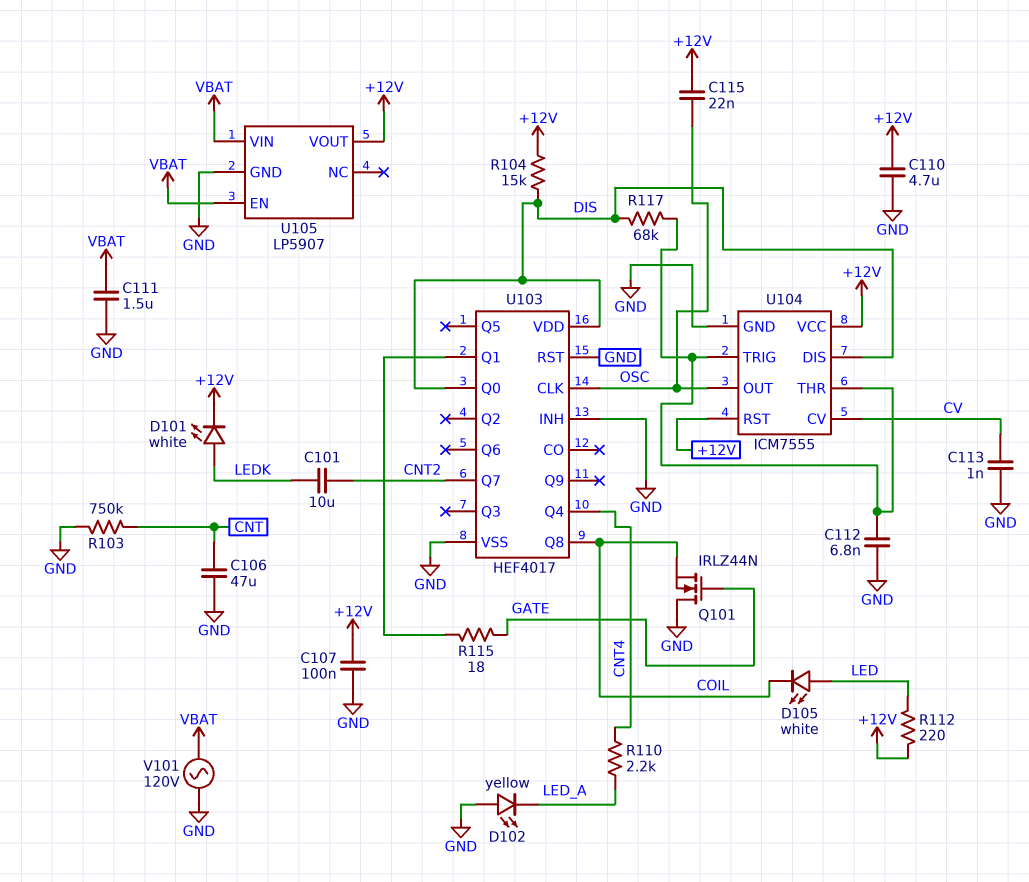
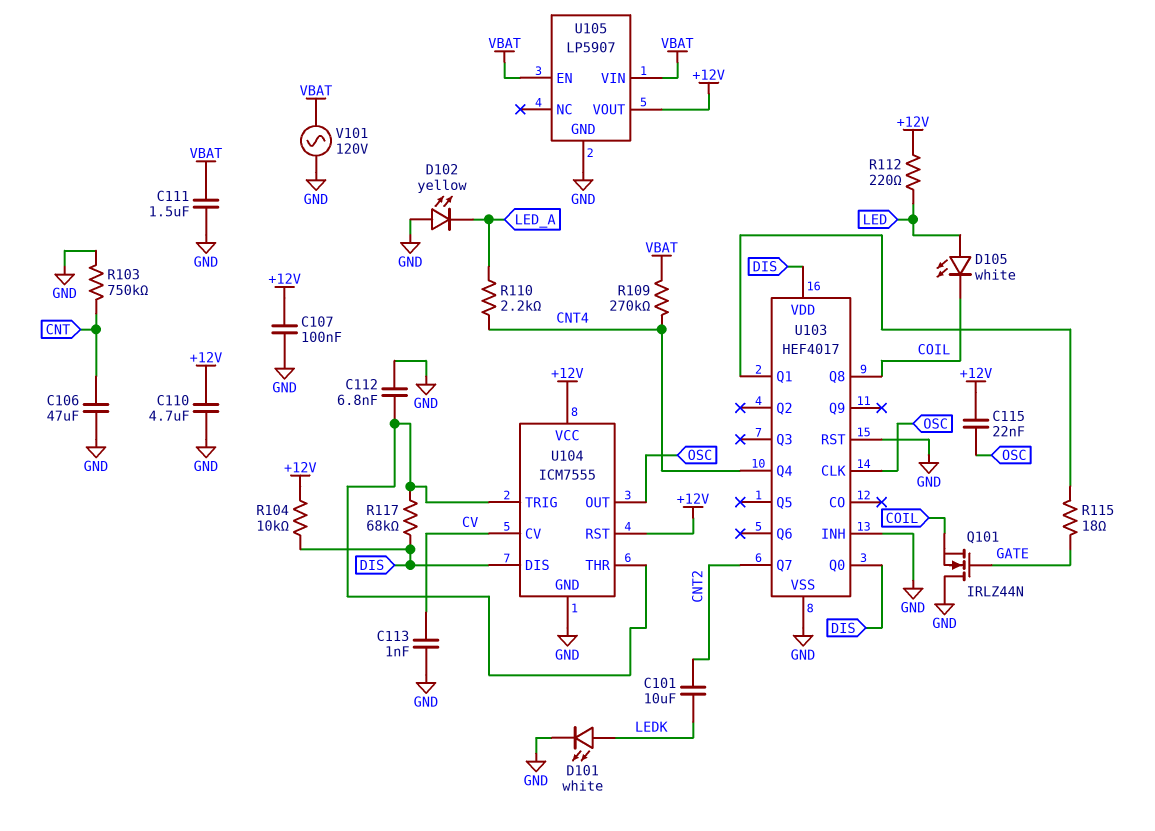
D101: LED white (A LEDK, K +12V) -> LED white (A LEDK, K GND)
R104: 15k (+12V, DIS) -> 10k (+12V, DIS)
R109: none -> 270k (CNT4, VBAT)

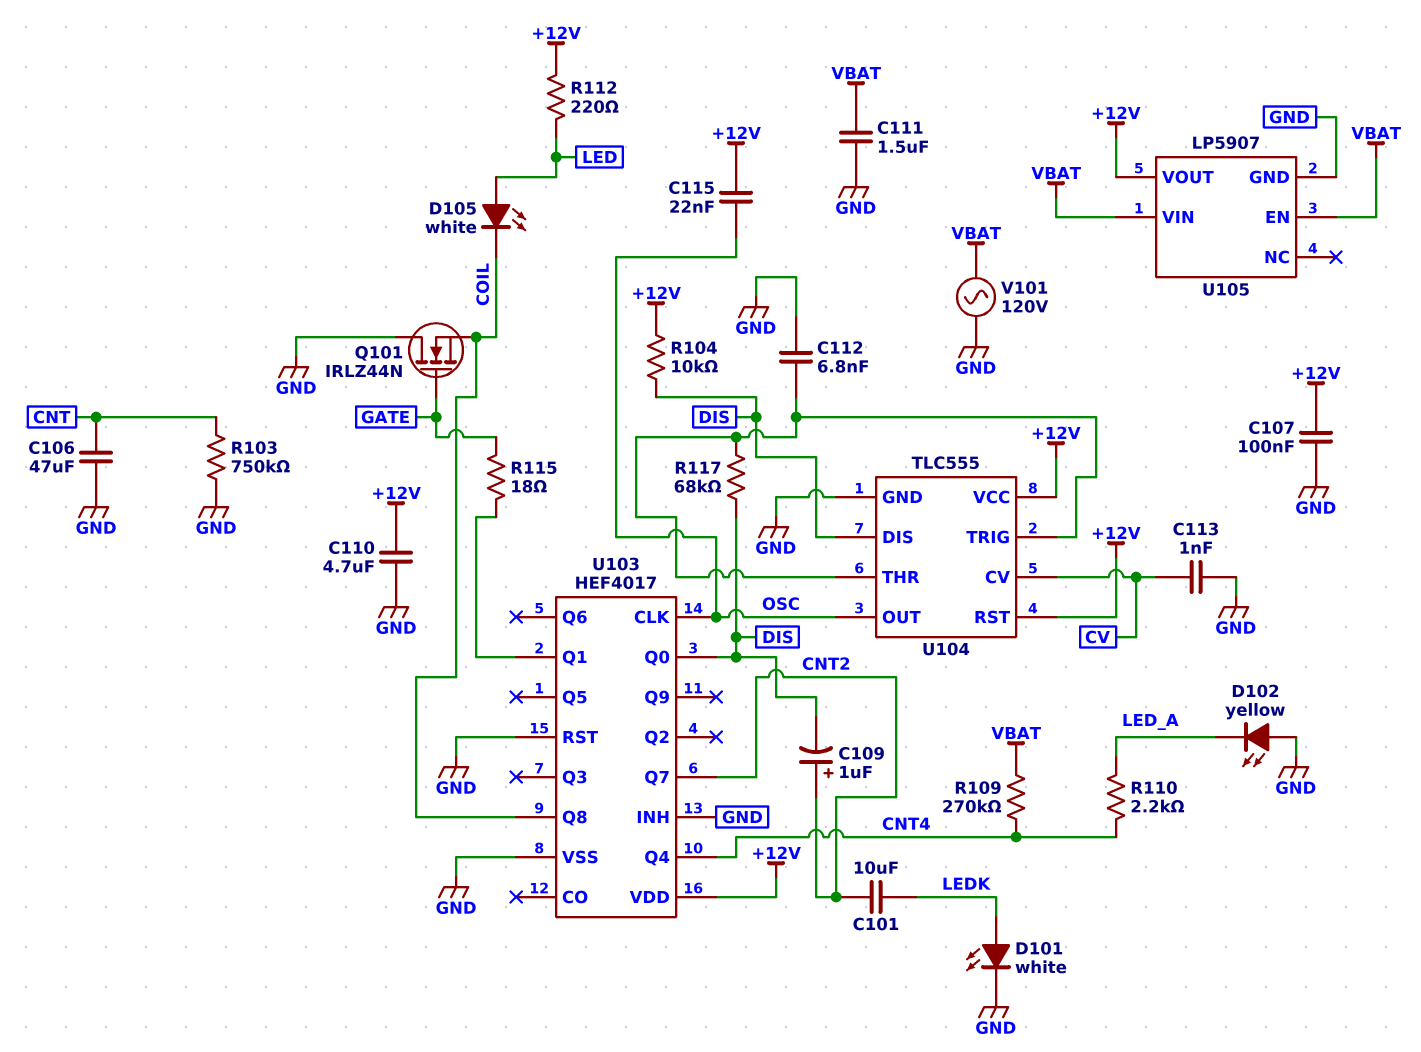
C109: none -> 1uF (plus CNT2, minus DIS)
U103 pin VDD: DIS -> +12V
U104: ICM7555 -> TLC555

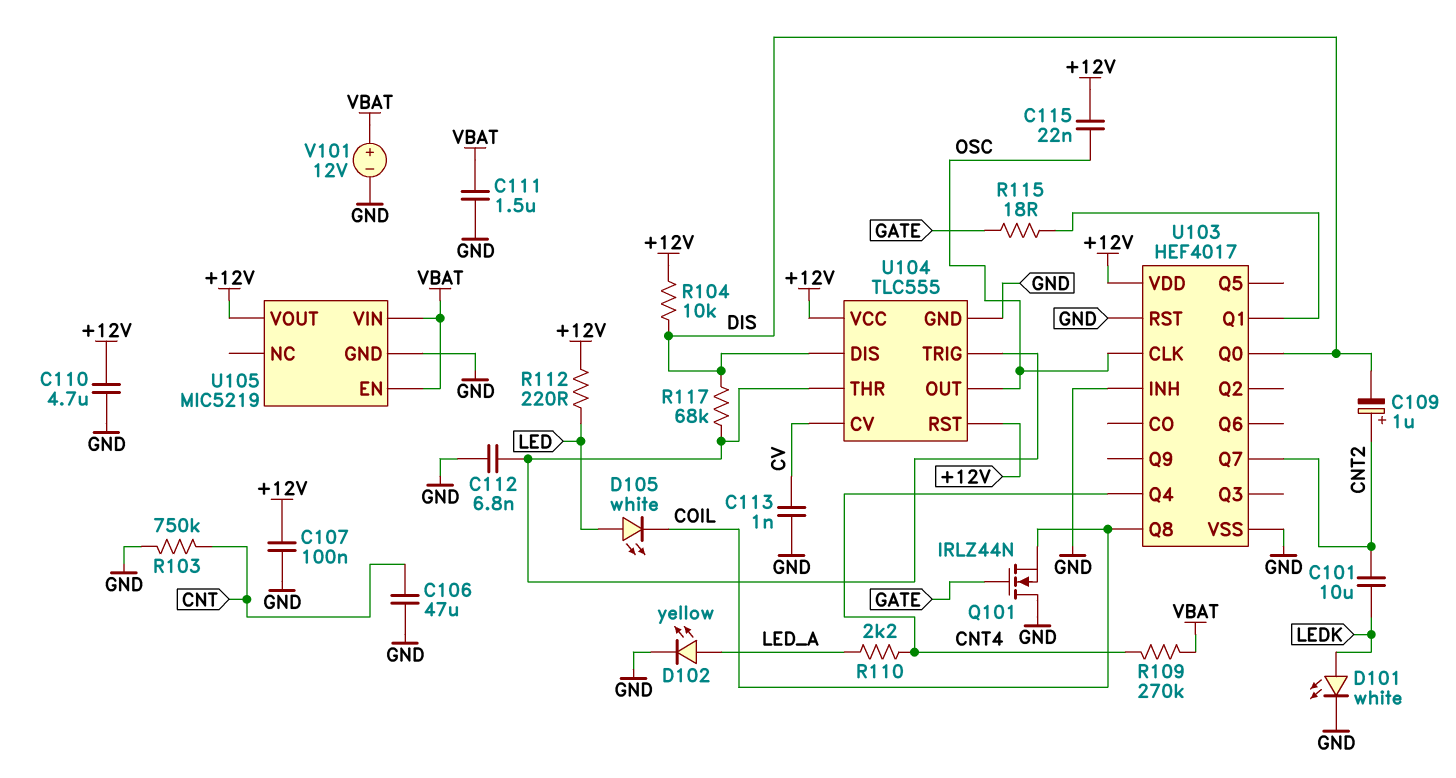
D102: LED yellow (A GND, K LED_A) -> LED yellow (A LED_A, K GND)
U105: LP5907 -> MIC5219
V101: AC 120V (GND, VBAT) -> 12V (plus VBAT, minus GND)

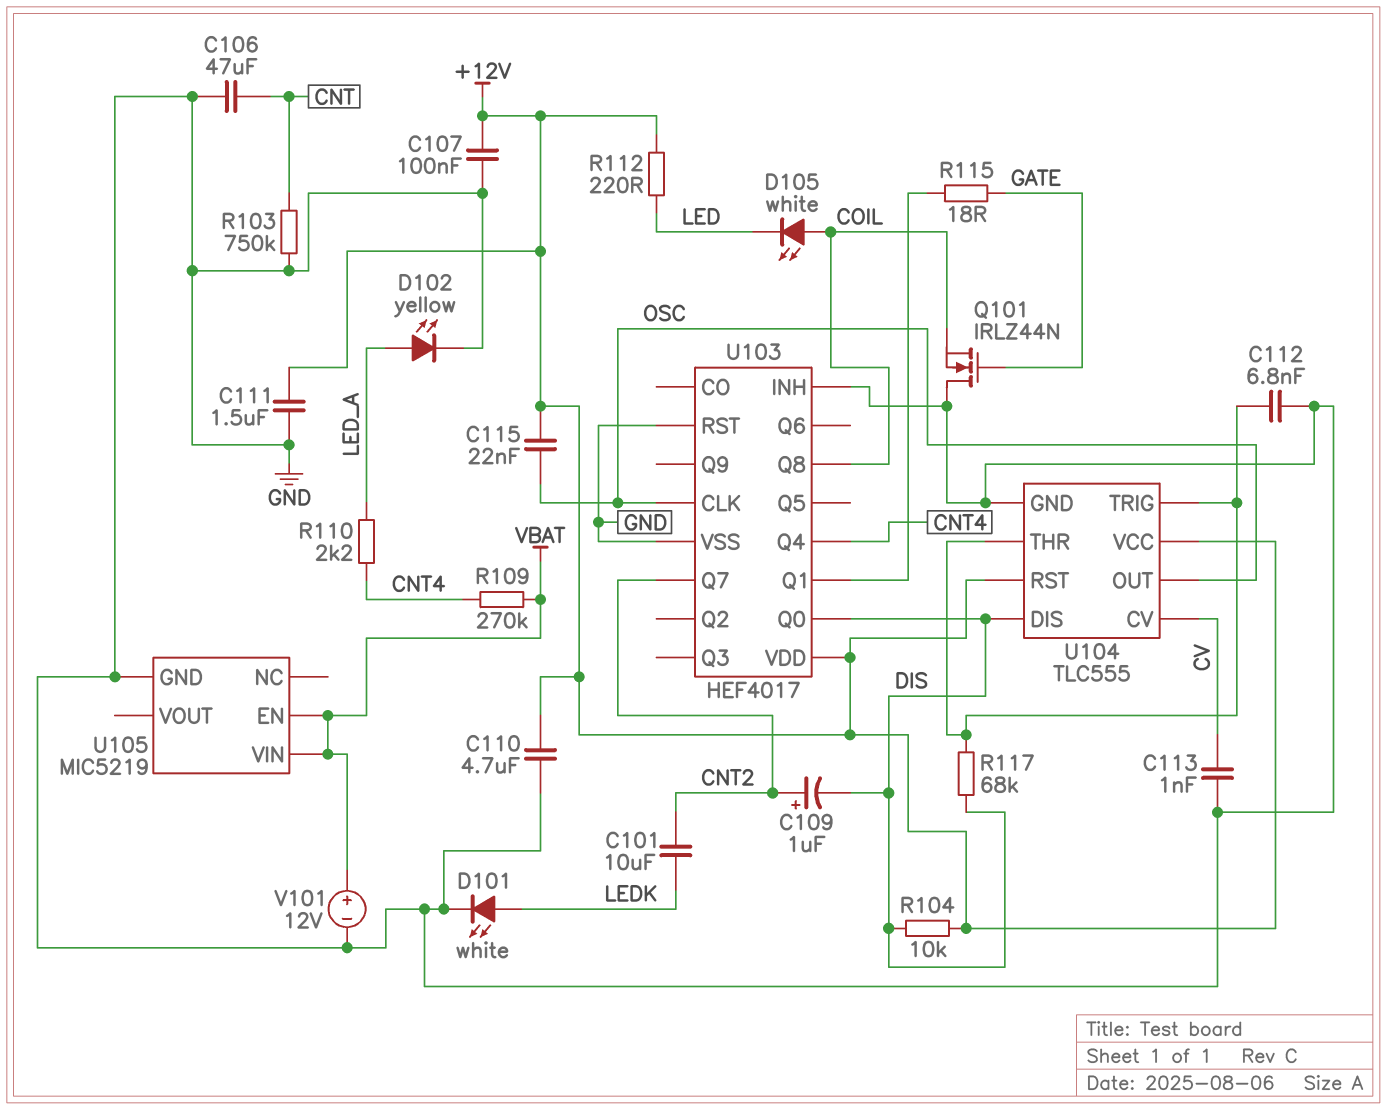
C111: 1.5uF (GND, VBAT) -> 1.5uF (+12V, GND)
D105: LED white (A LED, K COIL) -> LED white (A COIL, K LED)
U105 pin VOUT: +12V -> none

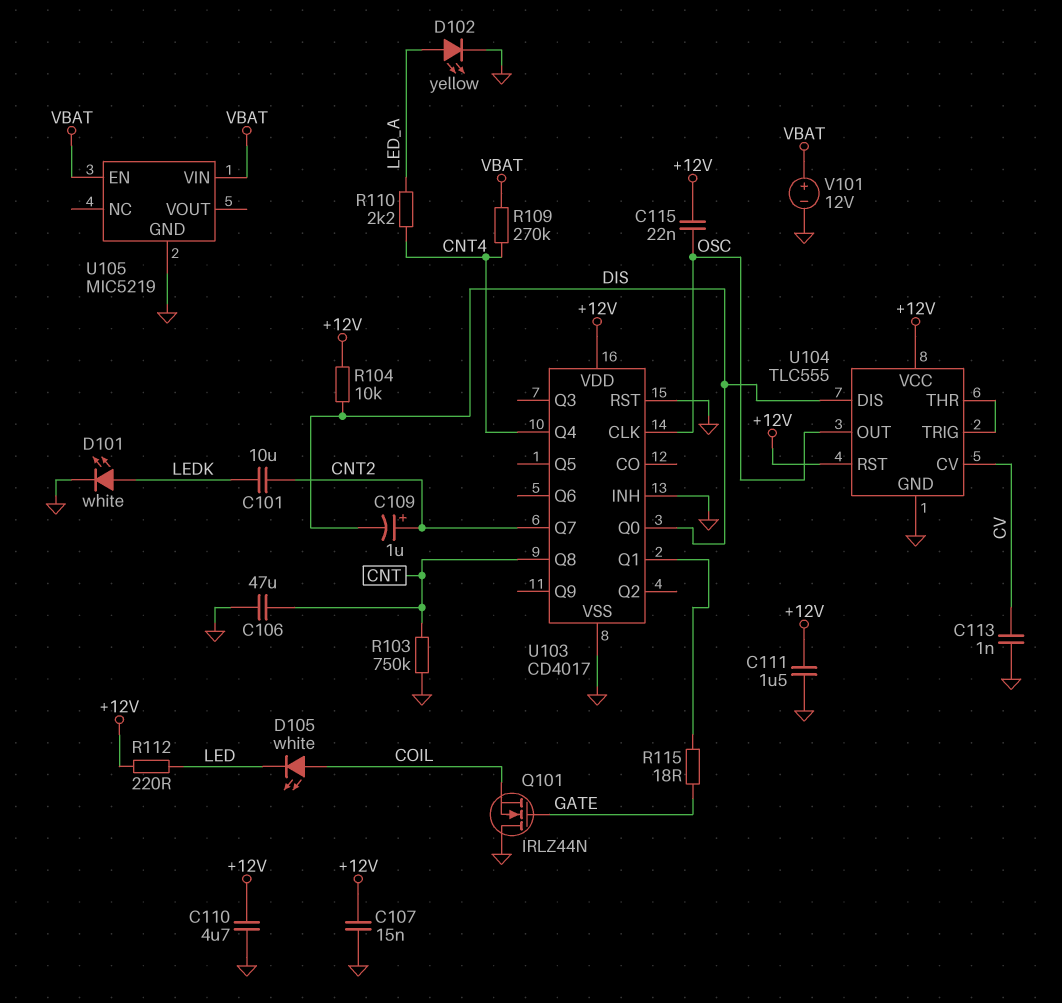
C107: 100nF (+12V, GND) -> 15nF (+12V, GND)
C112: 6.8nF (GND, U104/THR) -> none
R117: 68k (DIS, U104/THR) -> none
U103: HEF4017 -> CD4017
U103 pin Q8: COIL -> CNT

